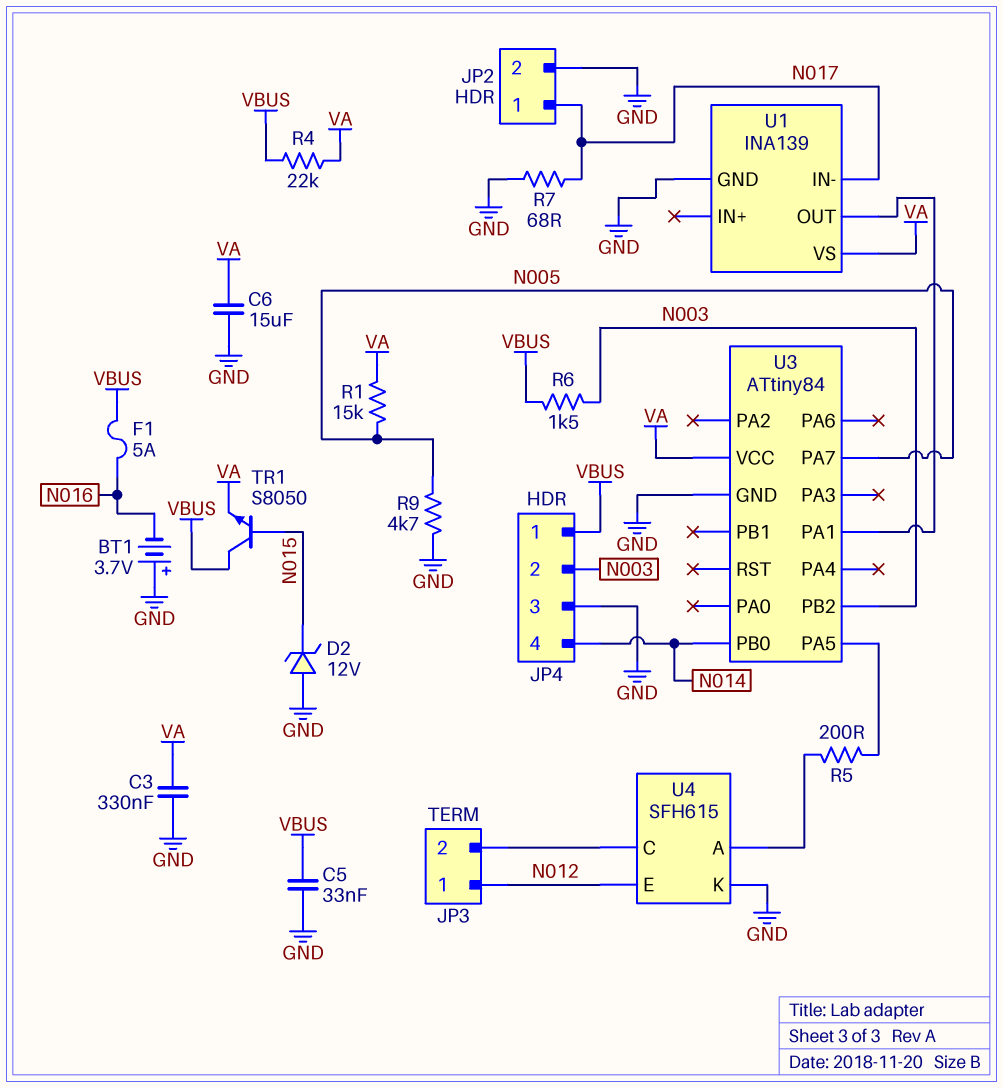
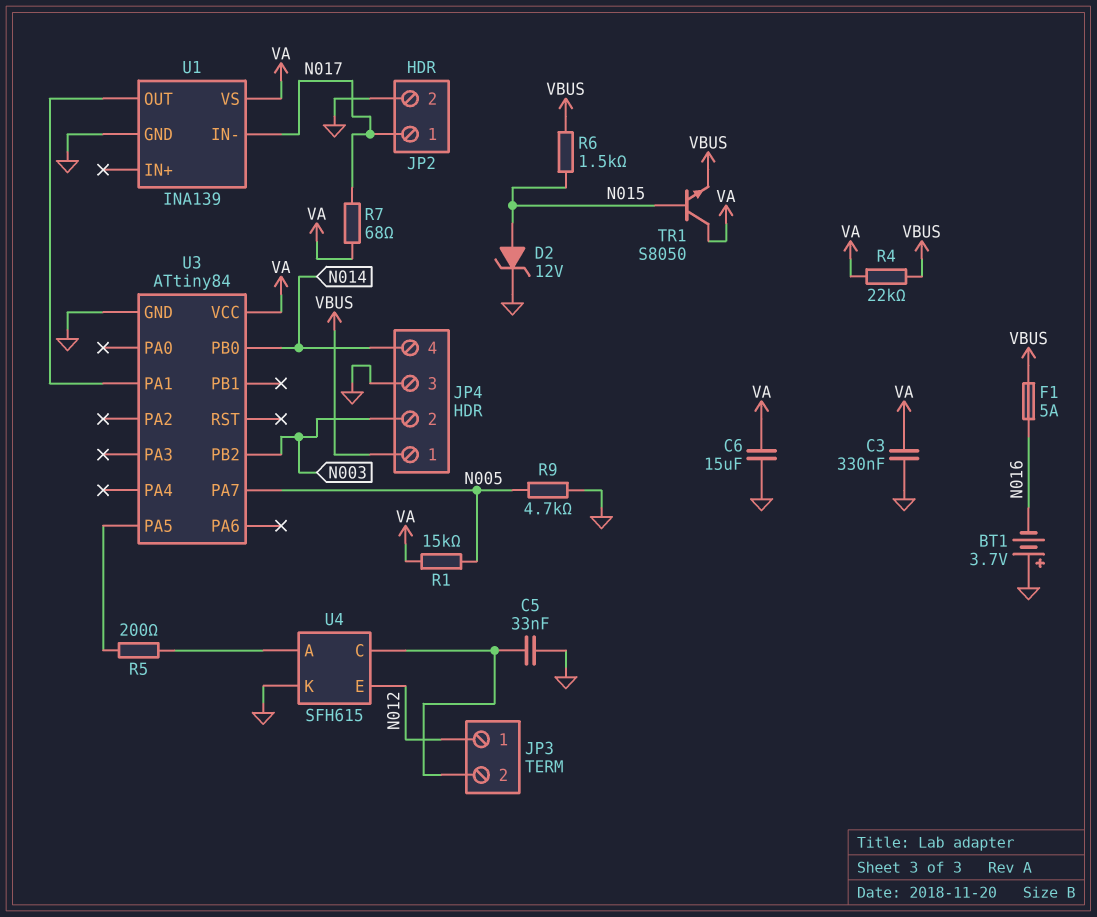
C5: 33nF (GND, VBUS) -> 33nF (GND, JP3/2)
D2: zener 12V (A GND, K N015) -> zener 12V (A N015, K GND)
R6: 1.5k (N003, VBUS) -> 1.5k (N015, VBUS)
R7: 68 (GND, N017) -> 68 (N017, VA)
TR1: NPN S8050 (B N015, C VBUS, E VA) -> NPN S8050 (B N015, C VA, E VBUS)

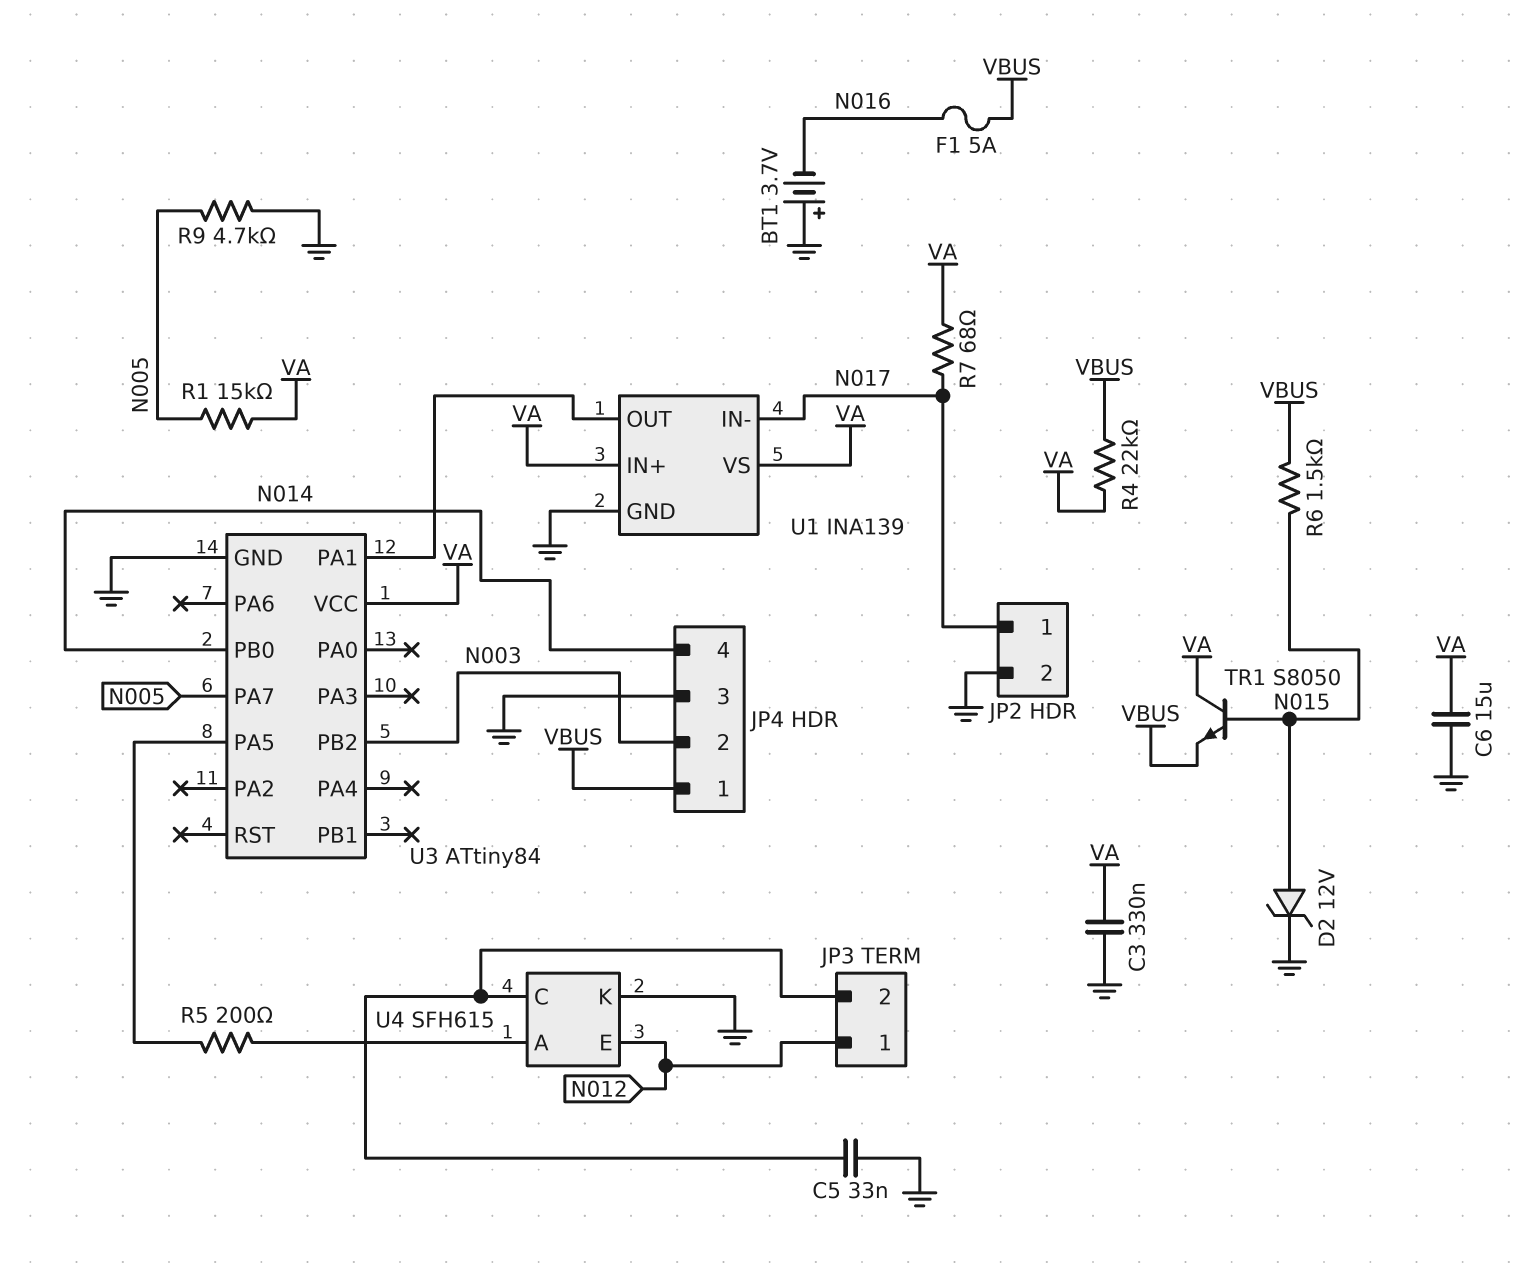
U1 pin IN+: none -> VA

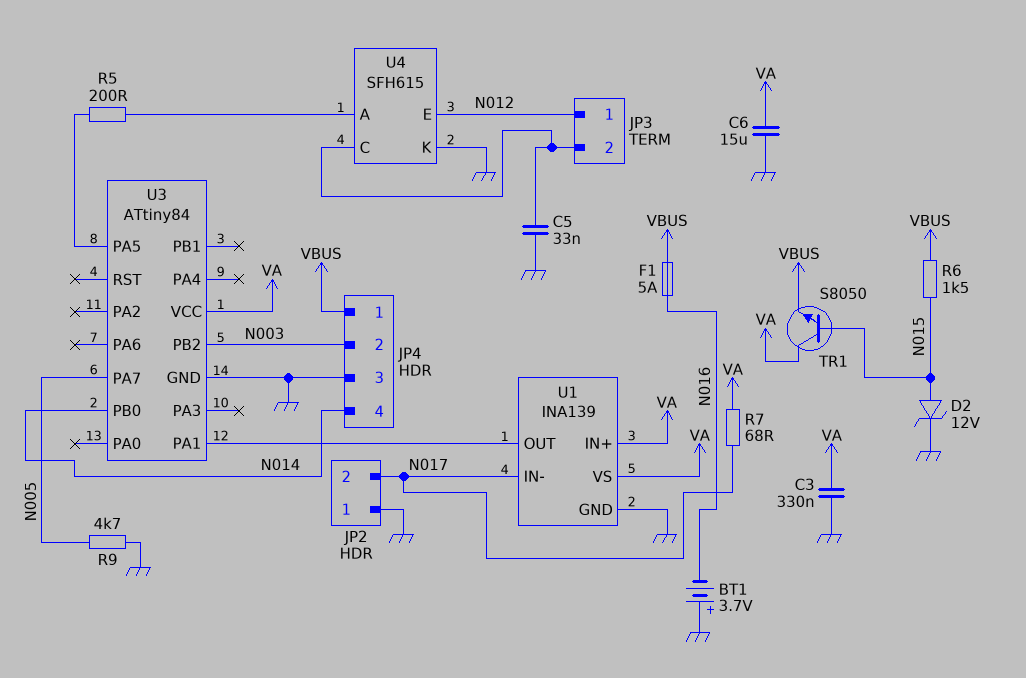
JP2 pin 1: N017 -> GND
JP2 pin 2: GND -> N017
R1: 15k (N005, VA) -> none
R4: 22k (VA, VBUS) -> none

